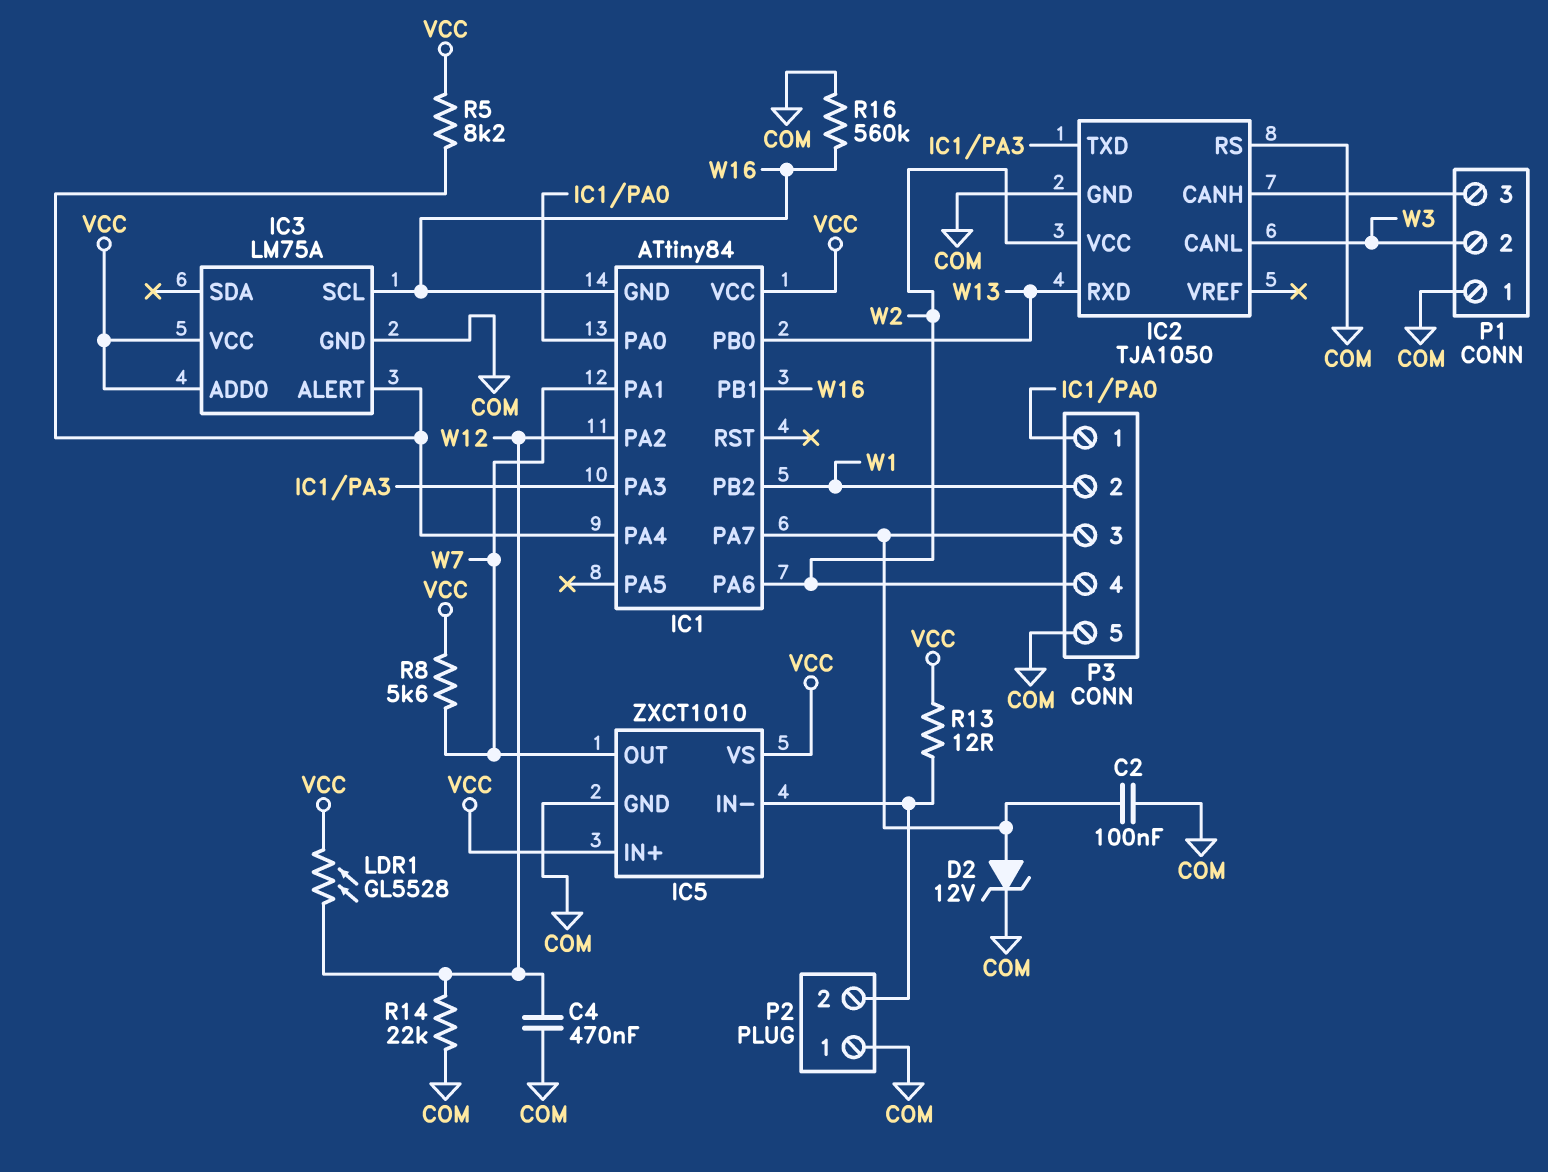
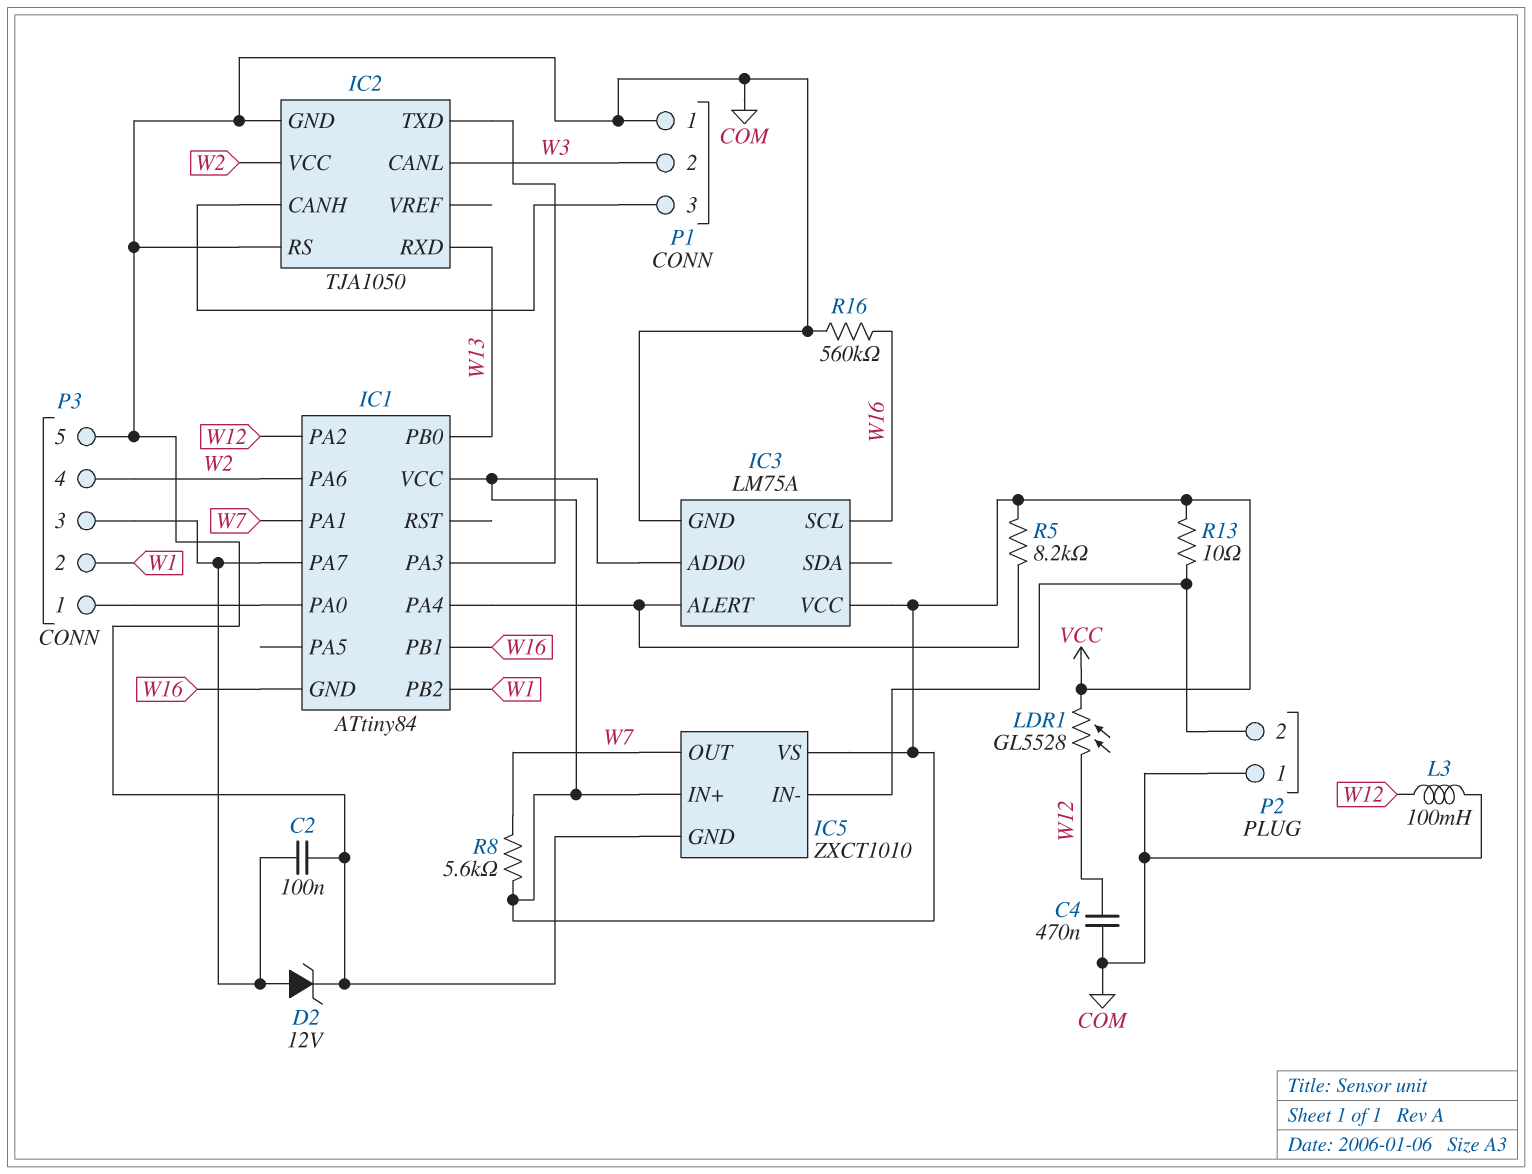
L3: none -> 100mH (COM, W12)
R13: 12 (IC5/IN-, VCC) -> 10 (IC5/IN-, VCC)
R14: 22k (COM, W12) -> none

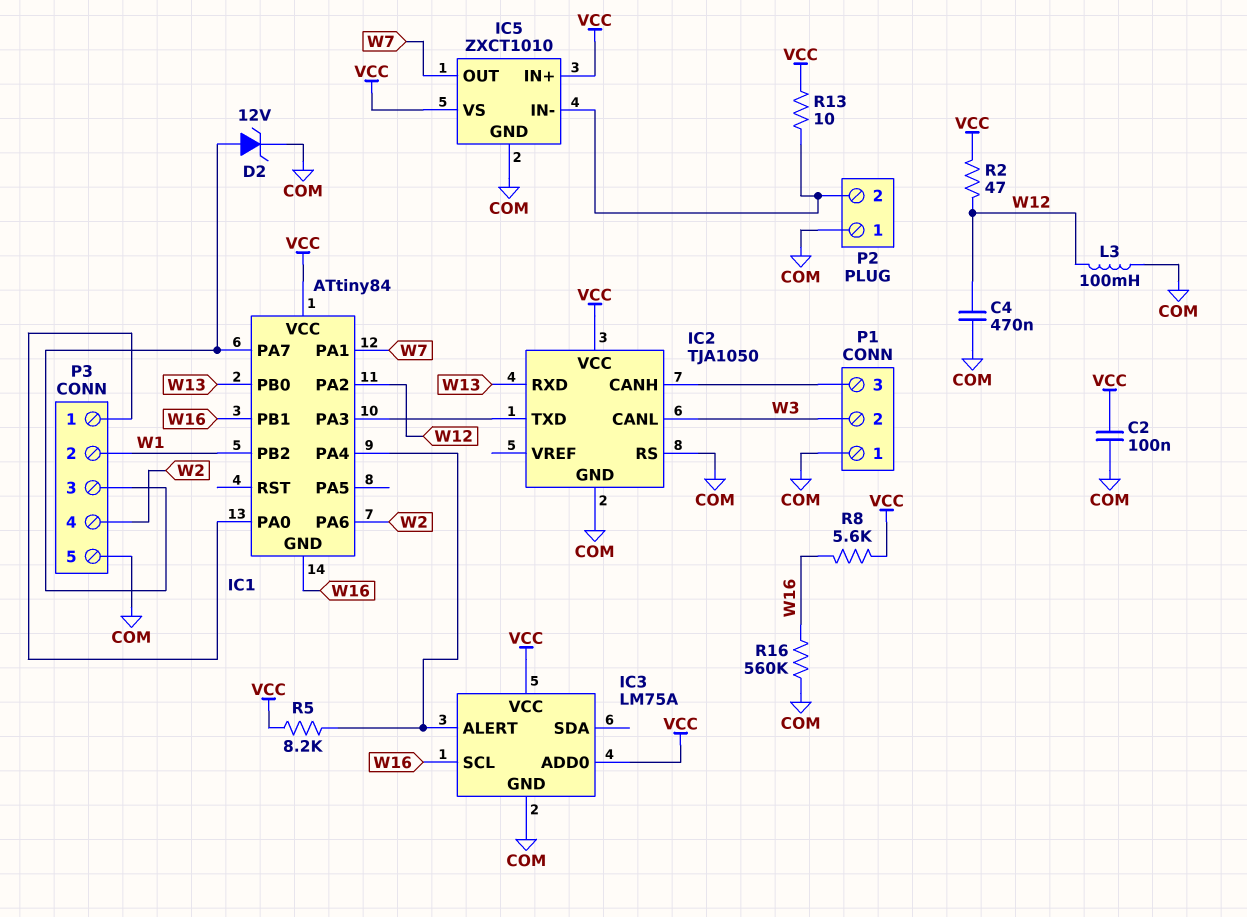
C2: 100nF (COM, IC1/PA7) -> 100nF (COM, VCC)
IC2 pin VCC: W2 -> VCC
LDR1: GL5528 (VCC, W12) -> none
R2: none -> 47 (VCC, W12)
R8: 5.6k (VCC, W7) -> 5.6k (VCC, W16)

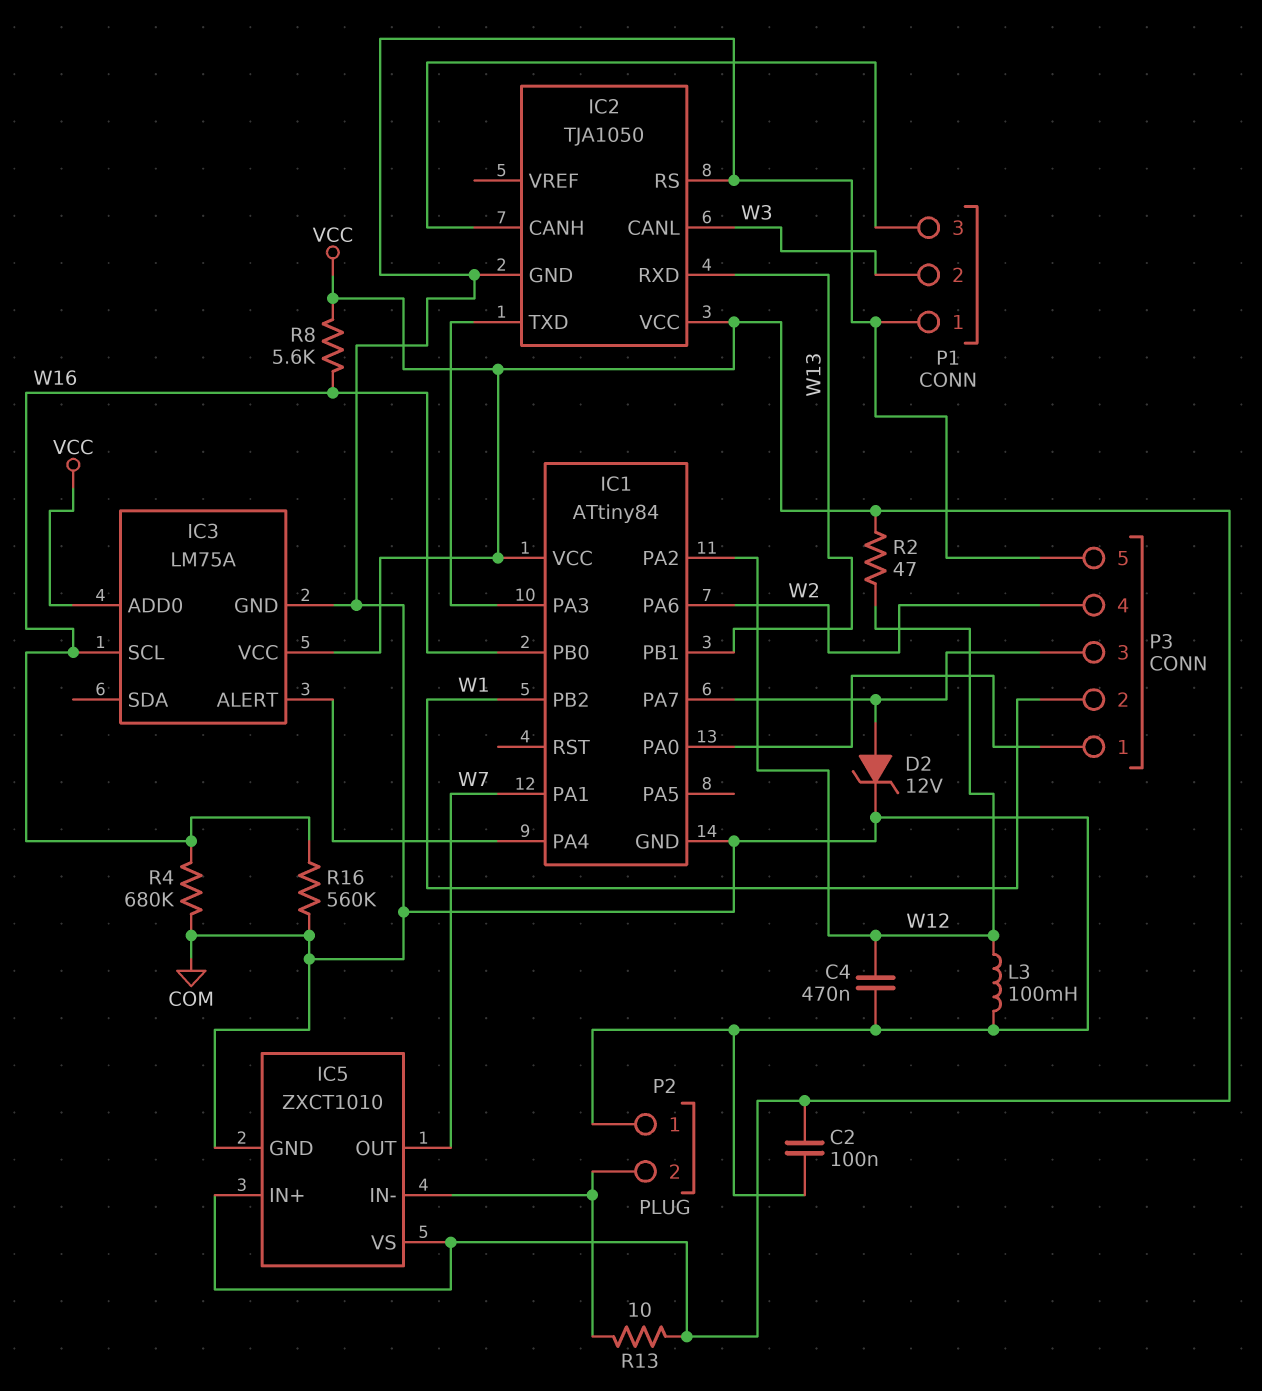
IC1 pin GND: W16 -> COM
IC1 pin PB0: W13 -> W16
IC1 pin PB1: W16 -> W13
R4: none -> 680k (COM, W16)
R5: 8.2k (IC1/PA4, VCC) -> none

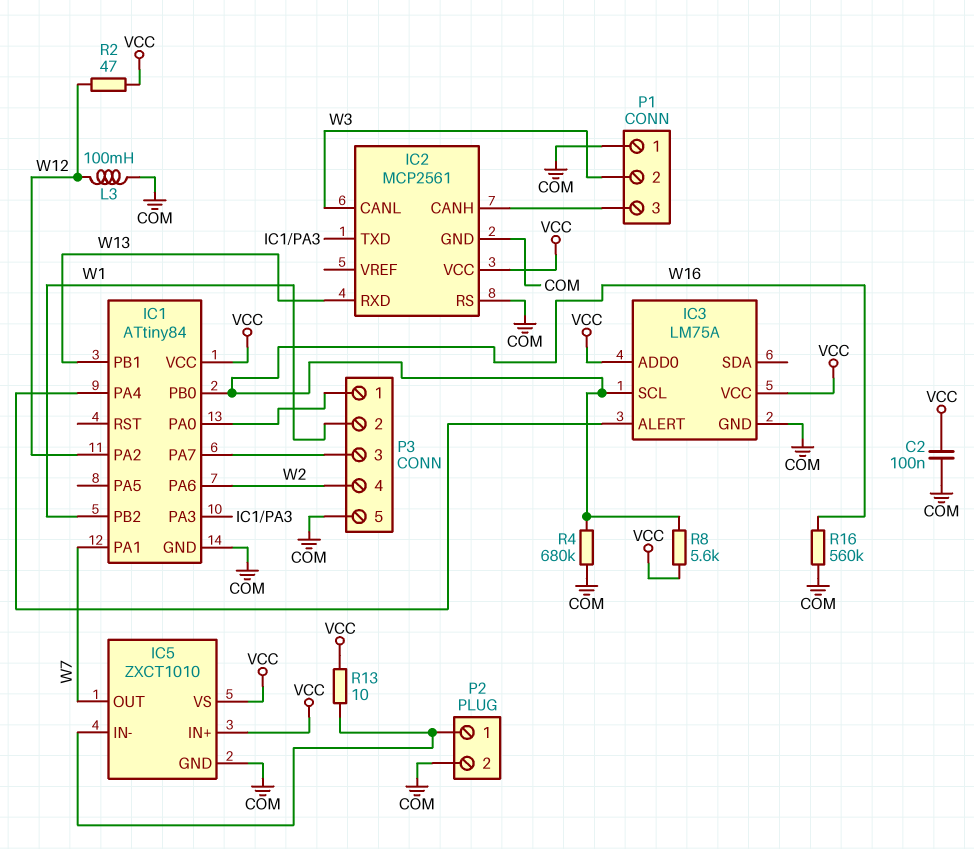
C4: 470nF (COM, W12) -> none
D2: zener 12V (A IC1/PA7, K COM) -> none
IC2: TJA1050 -> MCP2561
P2 pin 1: COM -> IC5/IN-
P2 pin 2: IC5/IN- -> COM

